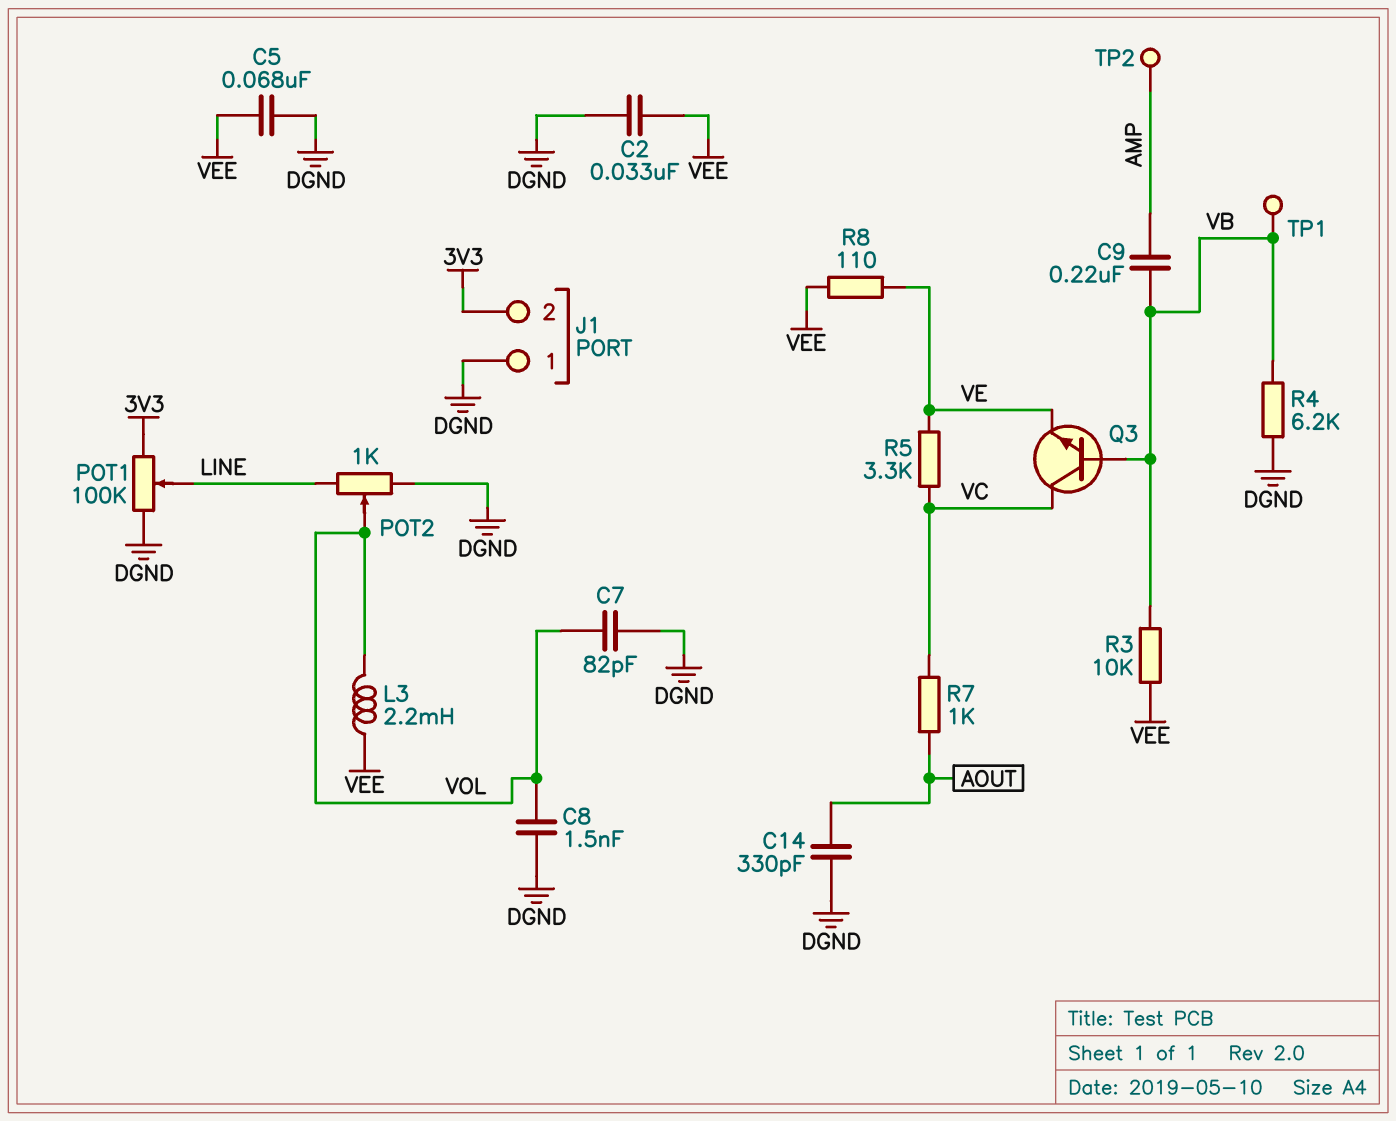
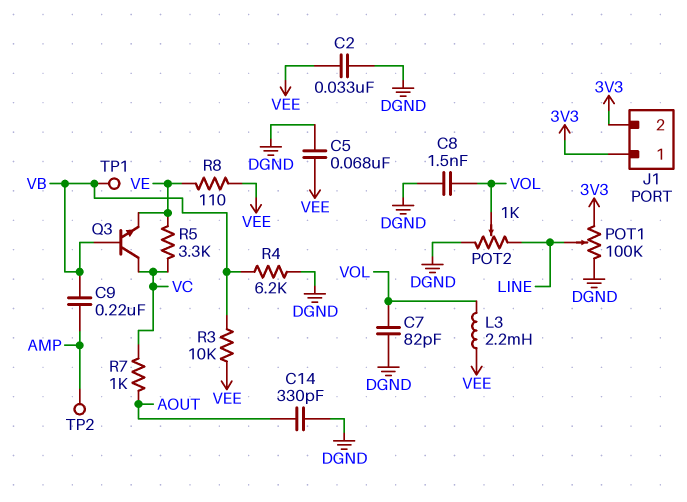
J1 pin 1: DGND -> 3V3

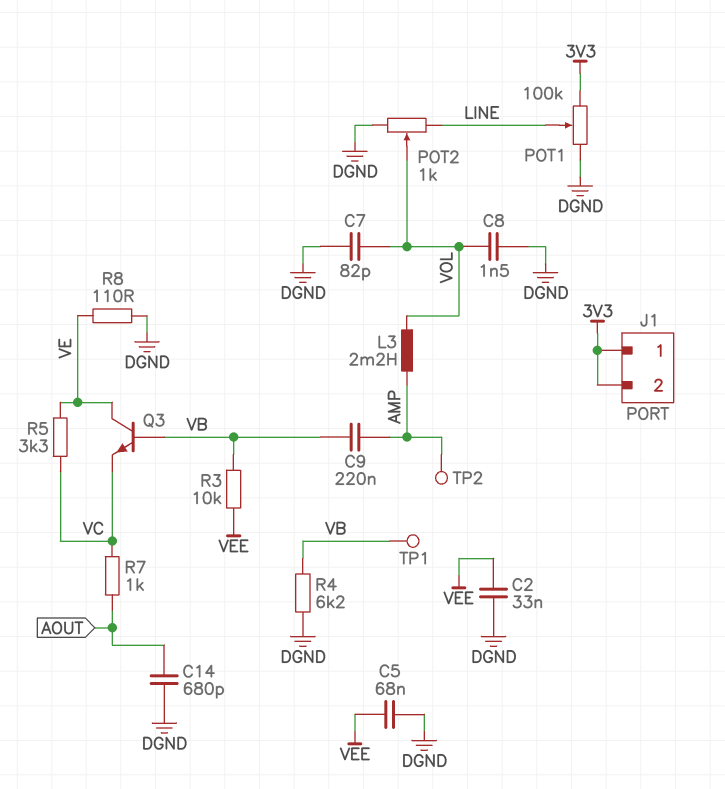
C14: 330pF (AOUT, DGND) -> 680pF (AOUT, DGND)
L3: 2.2mH (VEE, VOL) -> 2.2mH (AMP, VOL)
Q3: NPN (B VB, C VC, E VE) -> NPN (B VB, C VE, E VC)
R8: 110 (VE, VEE) -> 110 (DGND, VE)

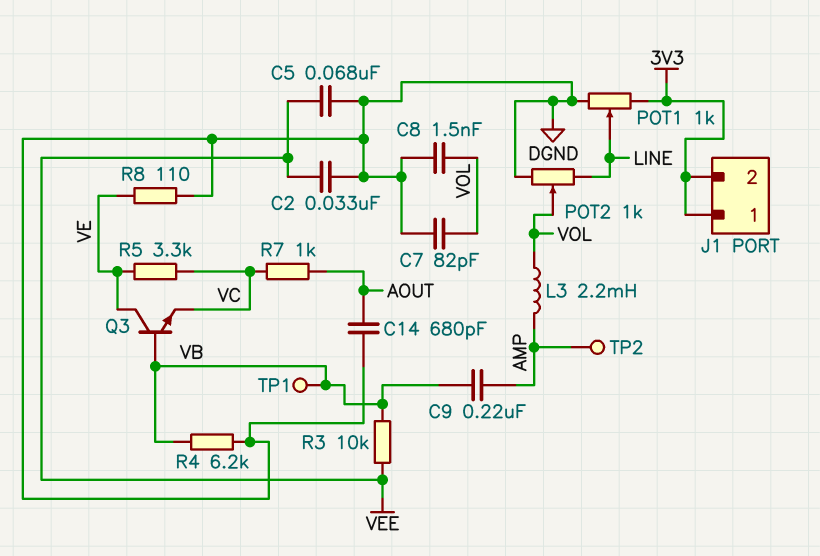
POT1: 100k (3V3, DGND, wiper LINE) -> 1k (3V3, DGND, wiper LINE)

